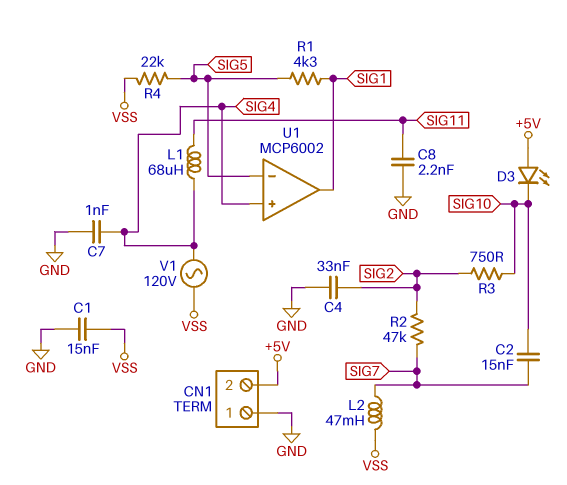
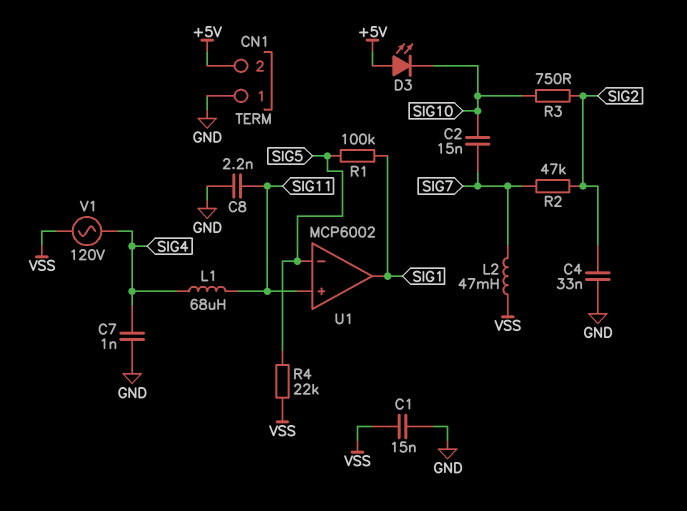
R1: 4.3k (SIG1, SIG5) -> 100k (SIG1, SIG5)
U1 pin in+: SIG4 -> SIG11

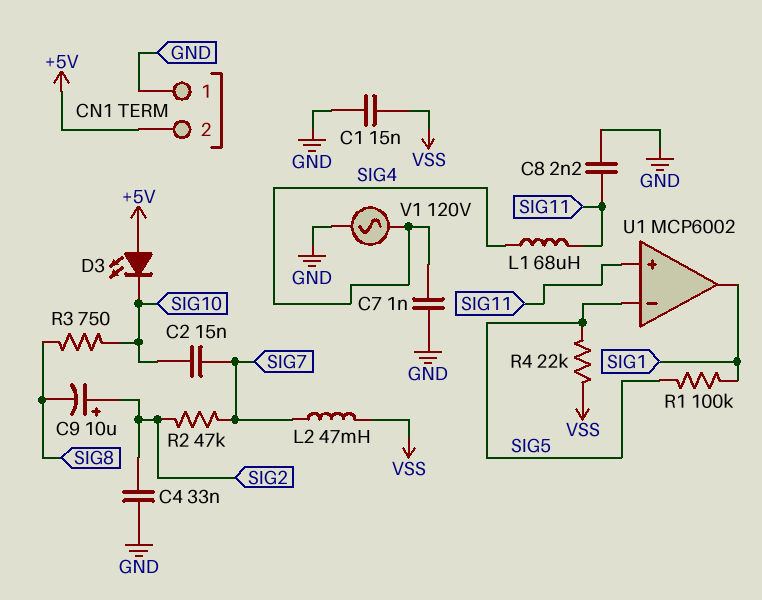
C9: none -> 10uF (plus SIG2, minus SIG8)
R3: 750 (SIG2, SIG10) -> 750 (SIG8, SIG10)
V1: AC 120V (SIG4, VSS) -> AC 120V (GND, SIG4)

